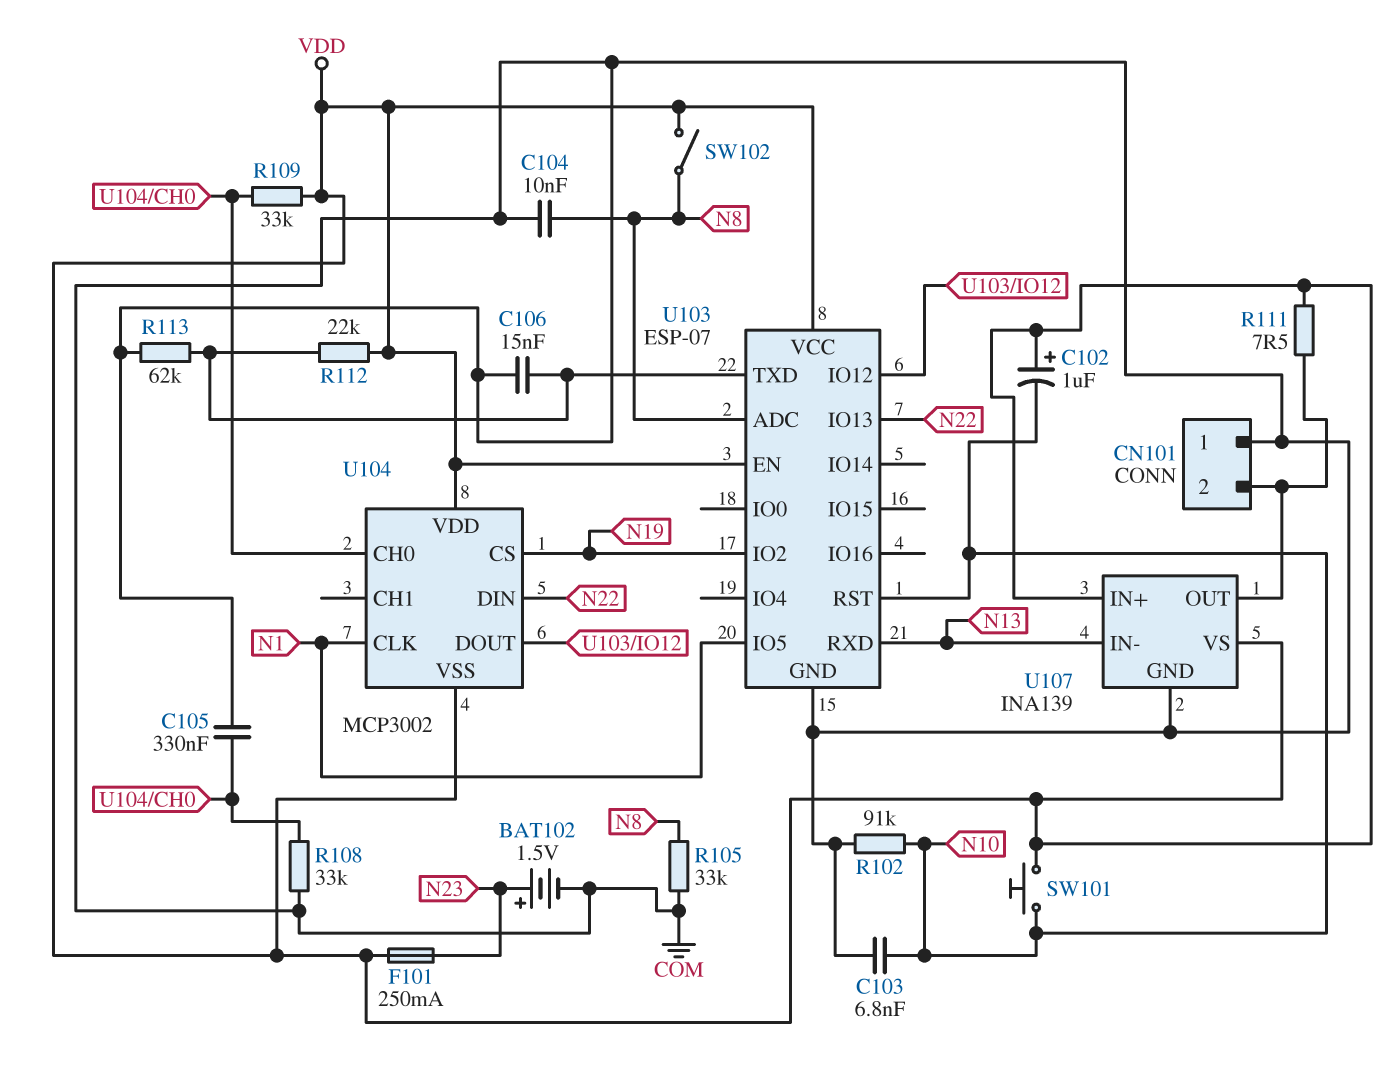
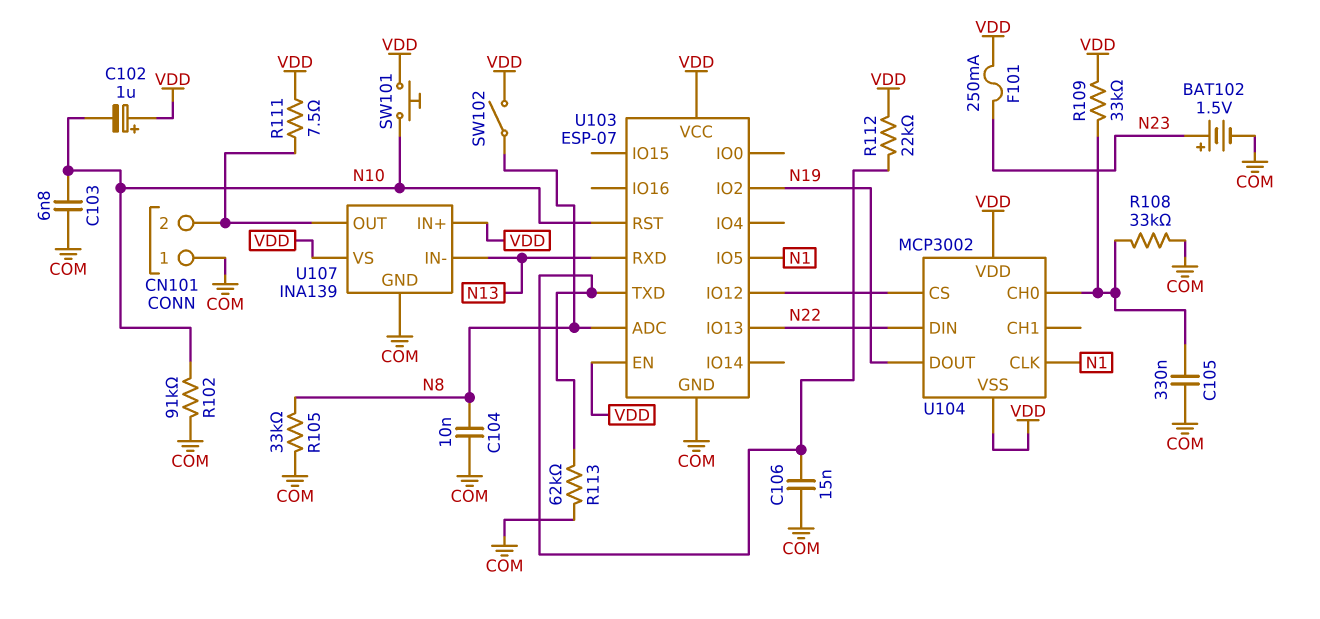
U104 pin CS: N19 -> U103/IO12
U104 pin DOUT: U103/IO12 -> N19

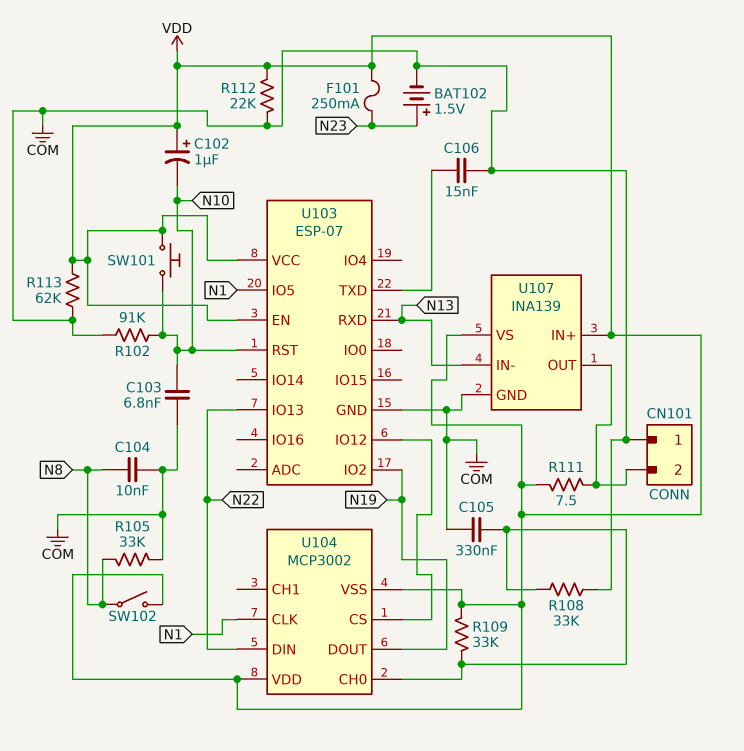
R112: 22k (U103/TXD, VDD) -> 22k (COM, VDD)
R113: 62k (COM, U103/TXD) -> 62k (COM, VDD)
U103 pin ADC: N8 -> none

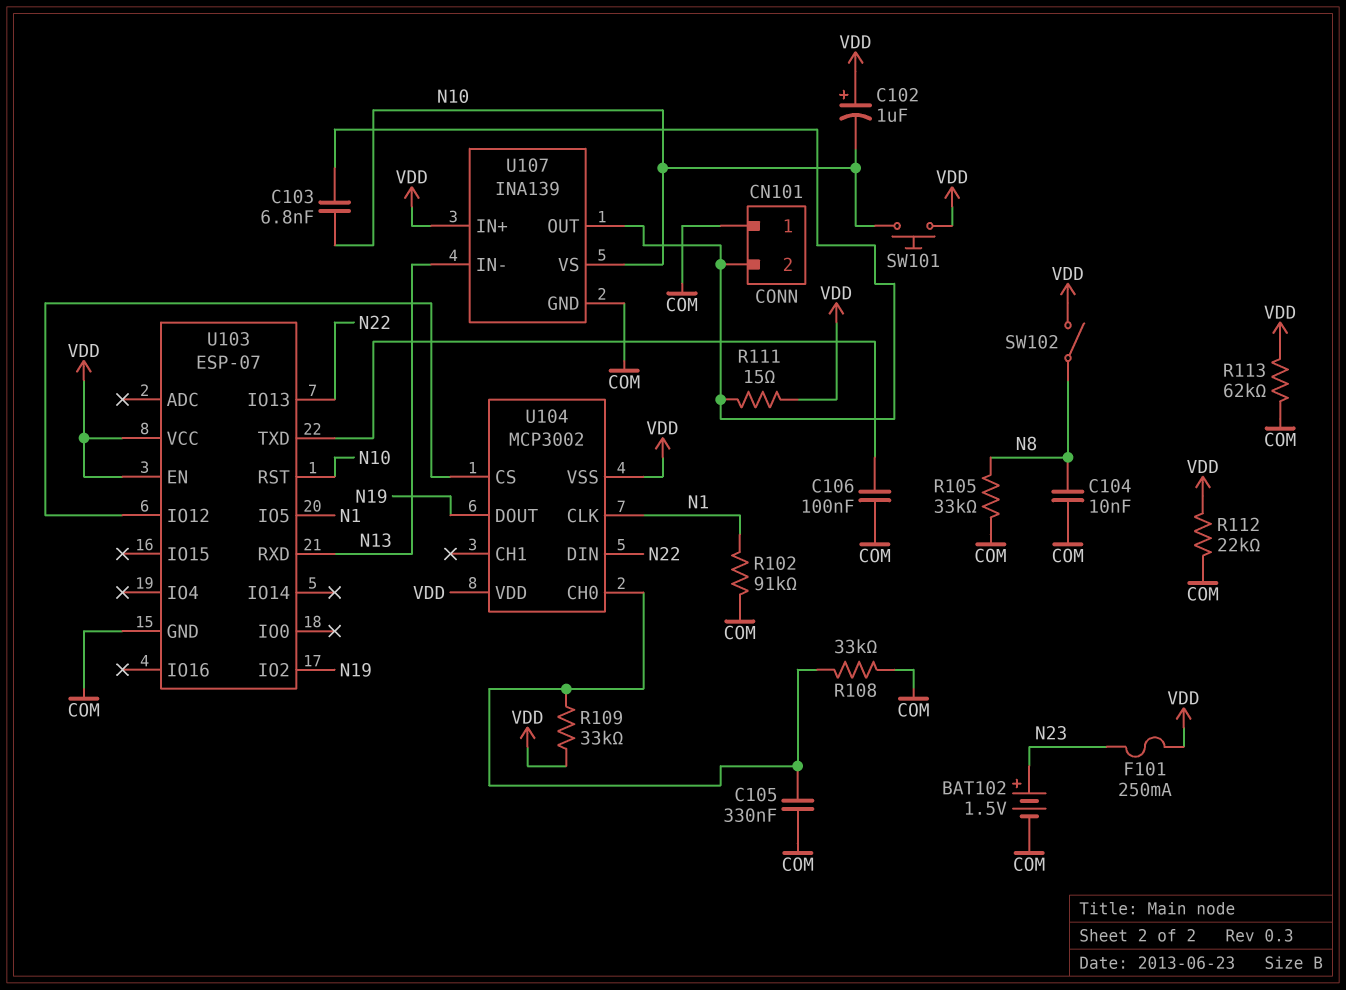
C103: 6.8nF (COM, N10) -> 6.8nF (CN101/2, N10)
C106: 15nF (COM, U103/TXD) -> 100nF (COM, U103/TXD)
R102: 91k (COM, N10) -> 91k (COM, N1)
R111: 7.5 (CN101/2, VDD) -> 15 (CN101/2, VDD)
U107 pin VS: VDD -> N10

